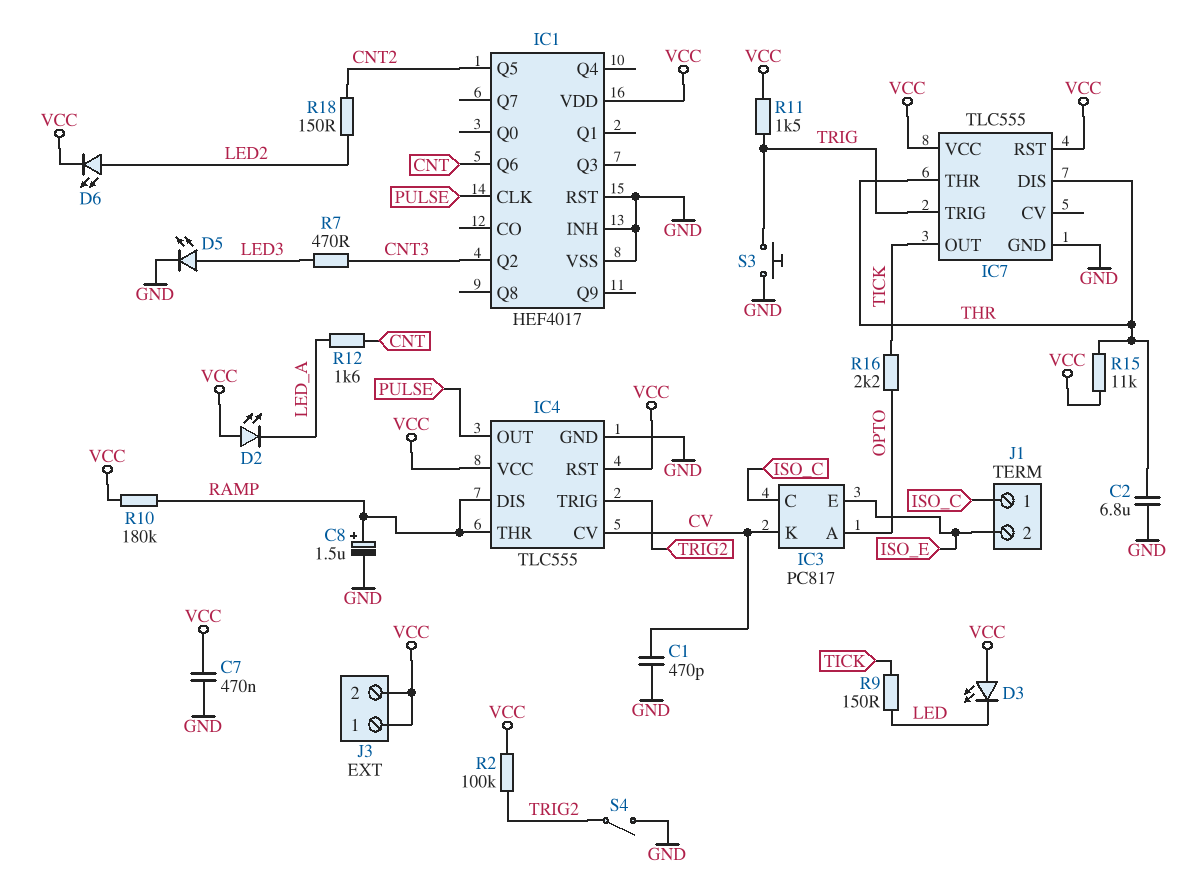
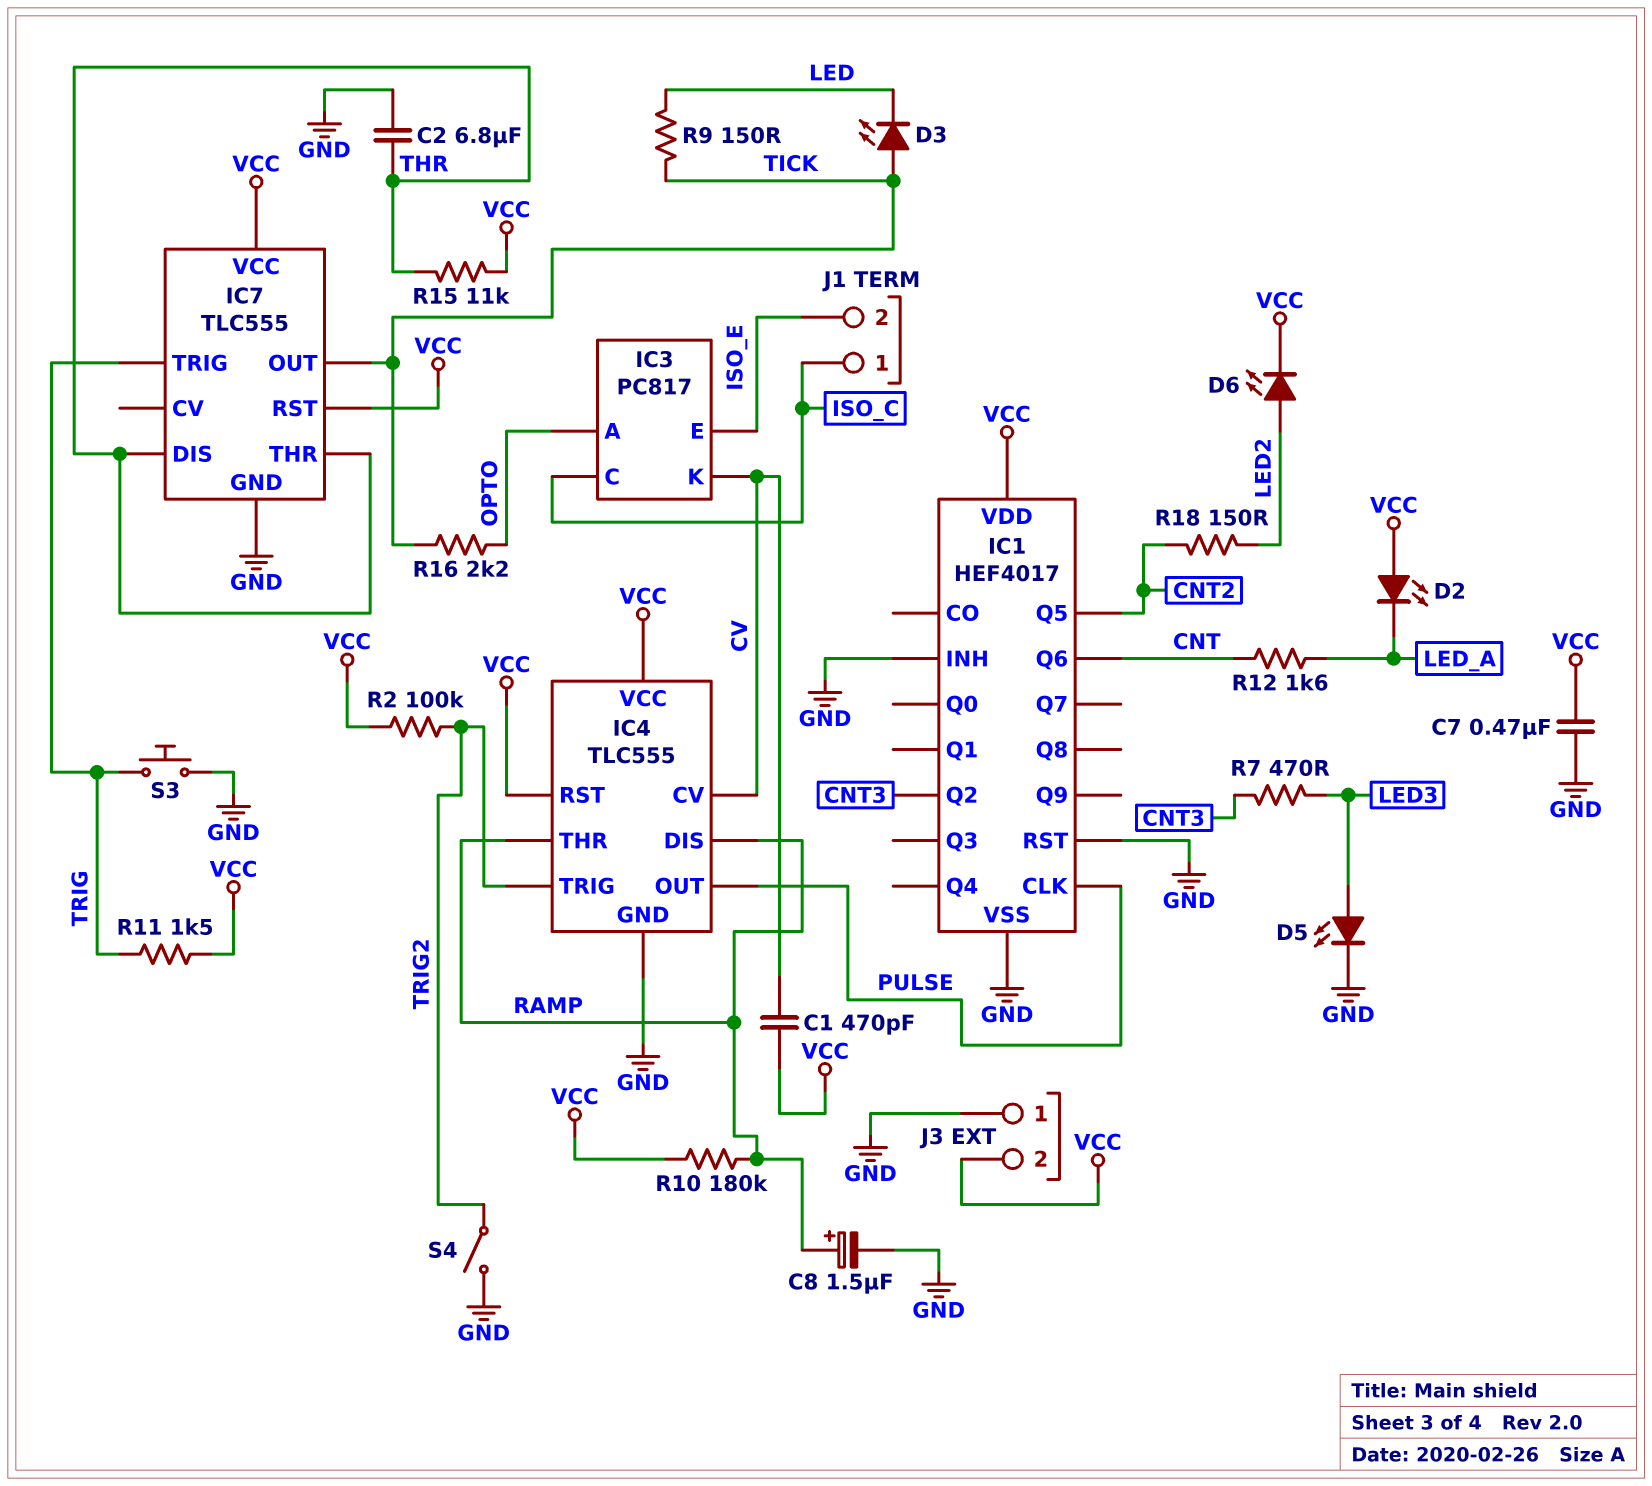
C1: 470pF (CV, GND) -> 470pF (CV, VCC)
D3: LED (A VCC, K LED) -> LED (A TICK, K LED)
J3 pin 1: VCC -> GND

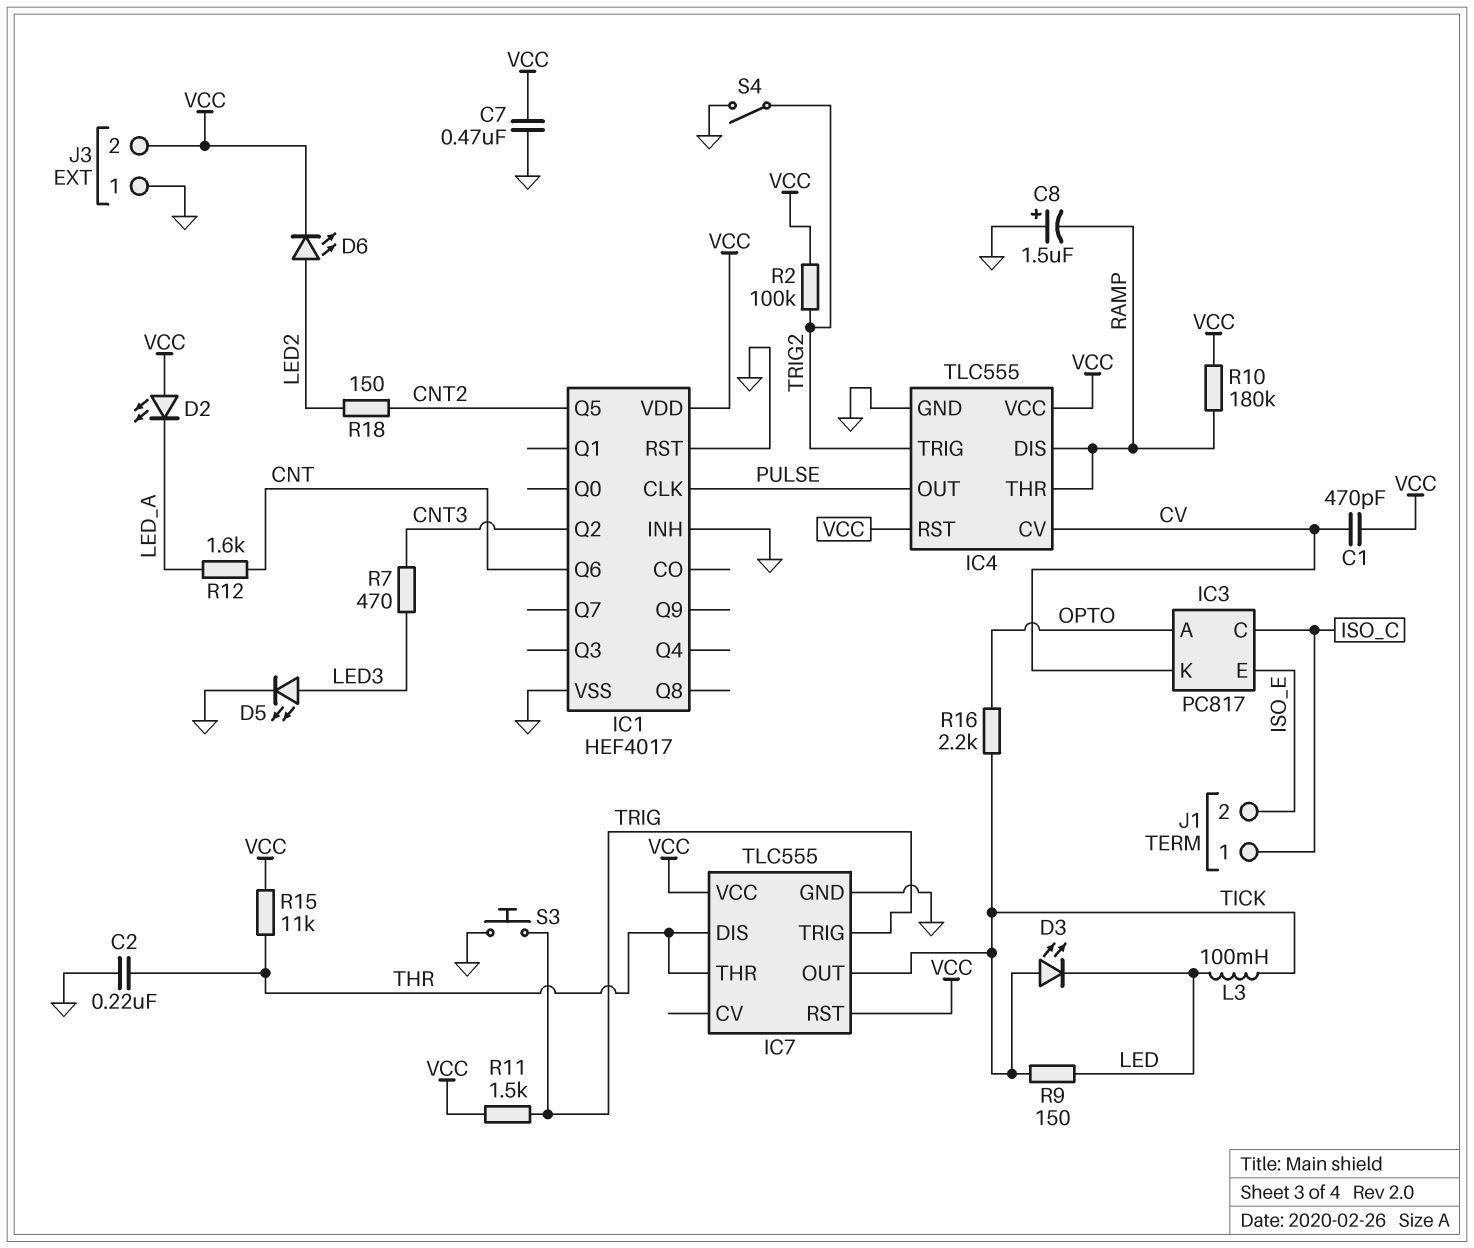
C2: 6.8uF (GND, THR) -> 220nF (GND, THR)
C8: 1.5uF (plus RAMP, minus GND) -> 1.5uF (plus GND, minus RAMP)
L3: none -> 100mH (LED, TICK)

